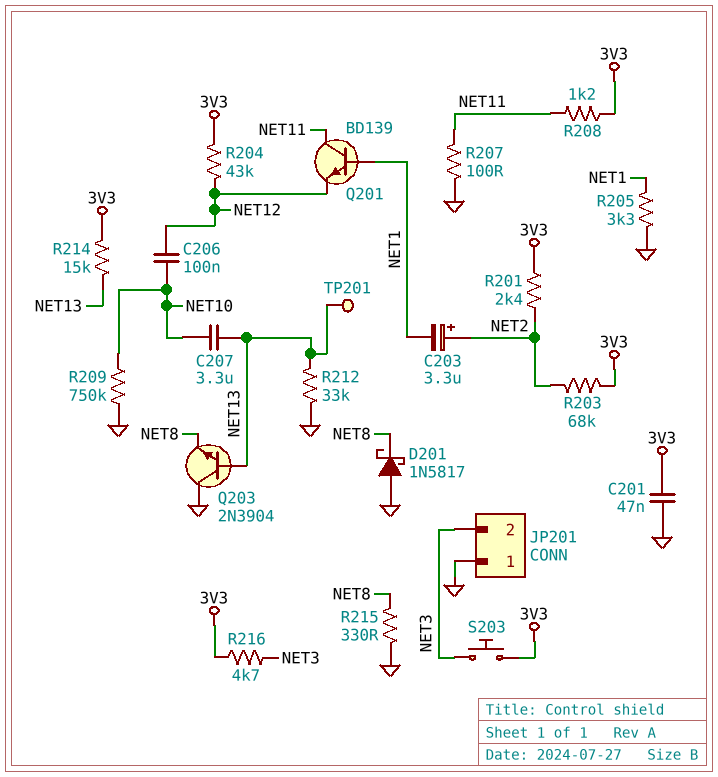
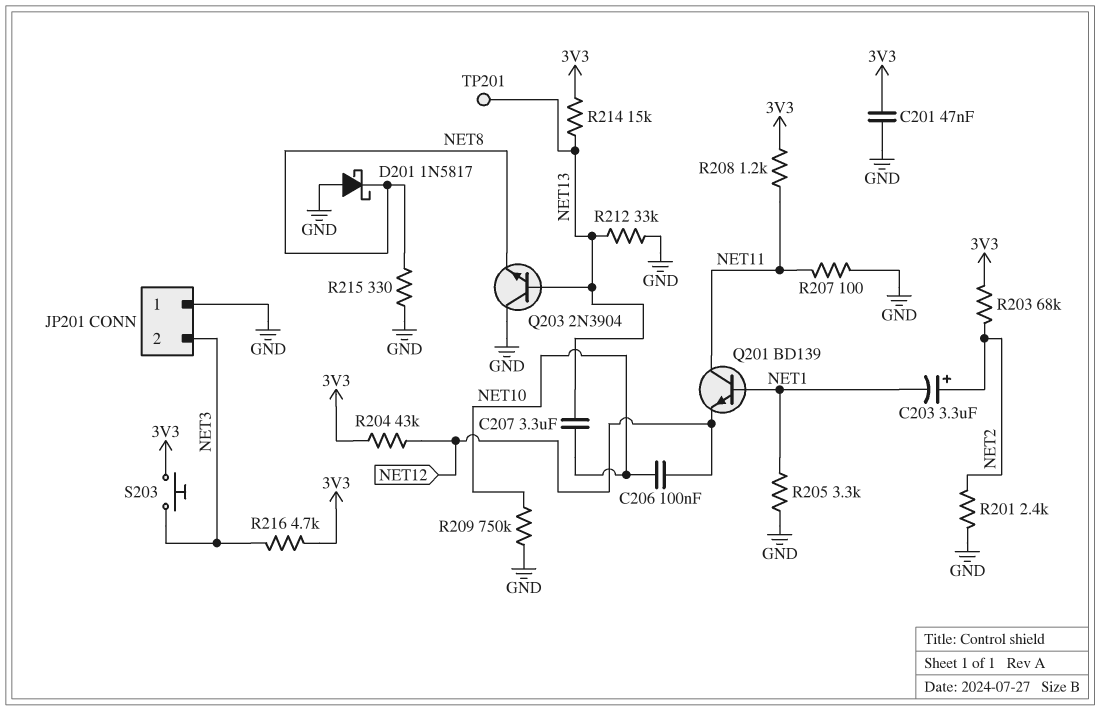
R201: 2.4k (3V3, NET2) -> 2.4k (GND, NET2)

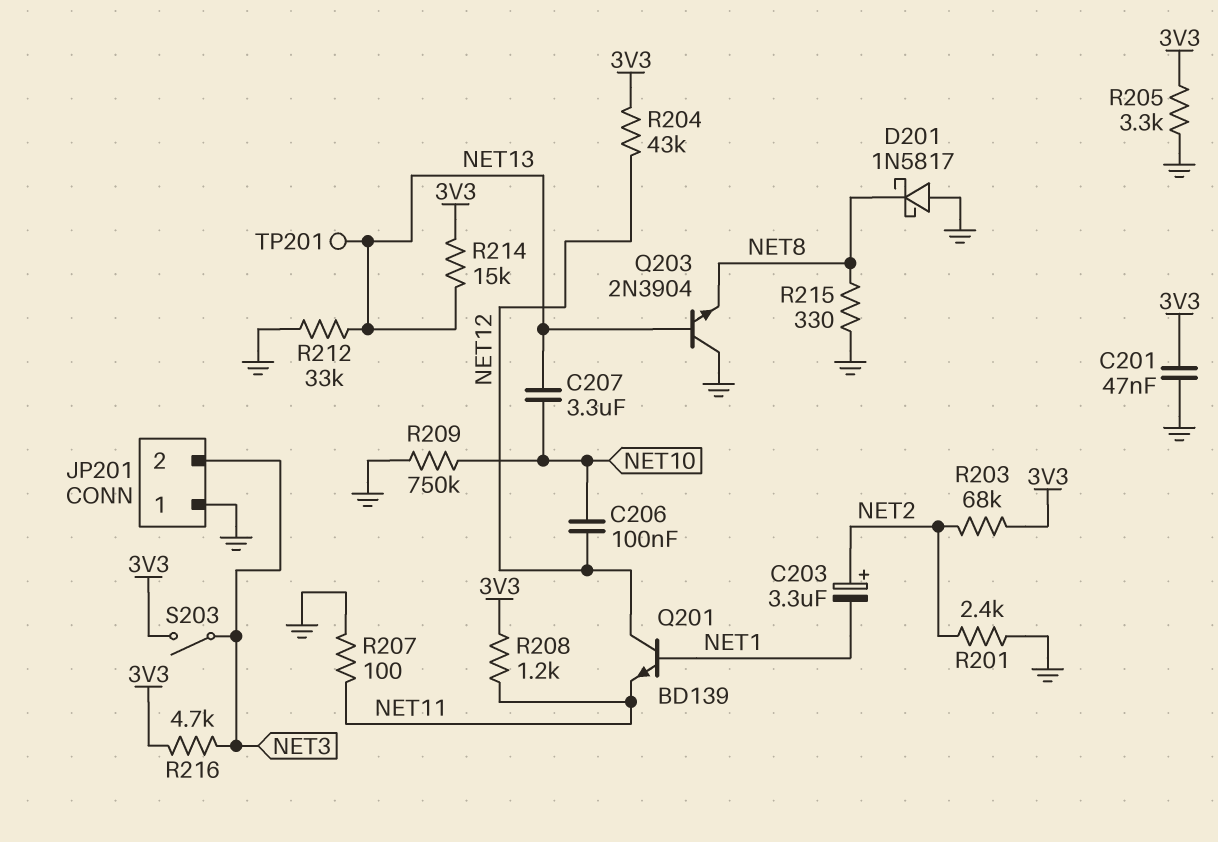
Q201: NPN BD139 (B NET1, C NET11, E NET12) -> NPN BD139 (B NET1, C NET12, E NET11)
R205: 3.3k (GND, NET1) -> 3.3k (3V3, GND)
S203: button (3V3, NET3) -> switch (3V3, NET3)

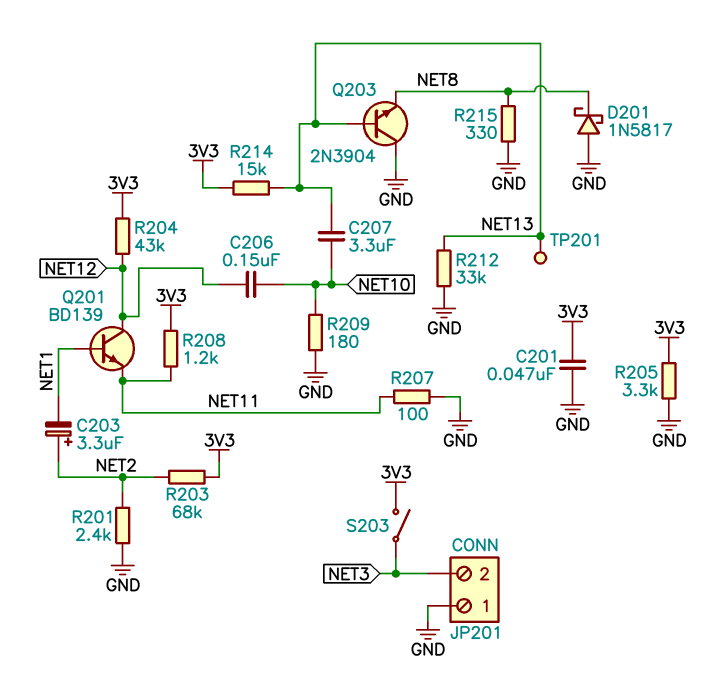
C206: 100nF (NET10, NET12) -> 150nF (NET10, NET12)
R209: 750k (GND, NET10) -> 180 (GND, NET10)
R216: 4.7k (3V3, NET3) -> none

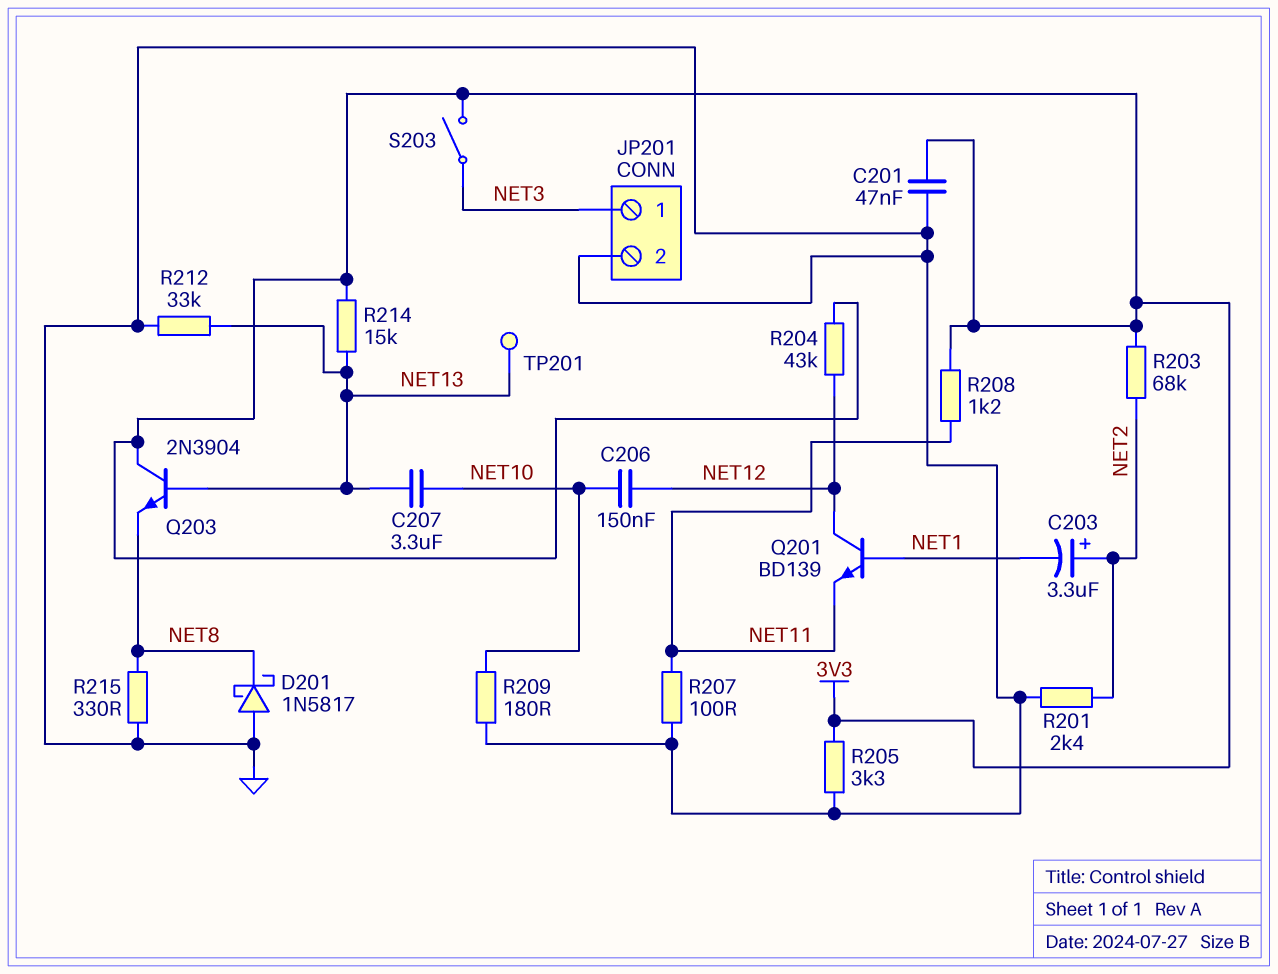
JP201 pin 1: GND -> NET3
JP201 pin 2: NET3 -> GND
Q203: NPN 2N3904 (B NET13, C GND, E NET8) -> NPN 2N3904 (B NET13, C 3V3, E NET8)

